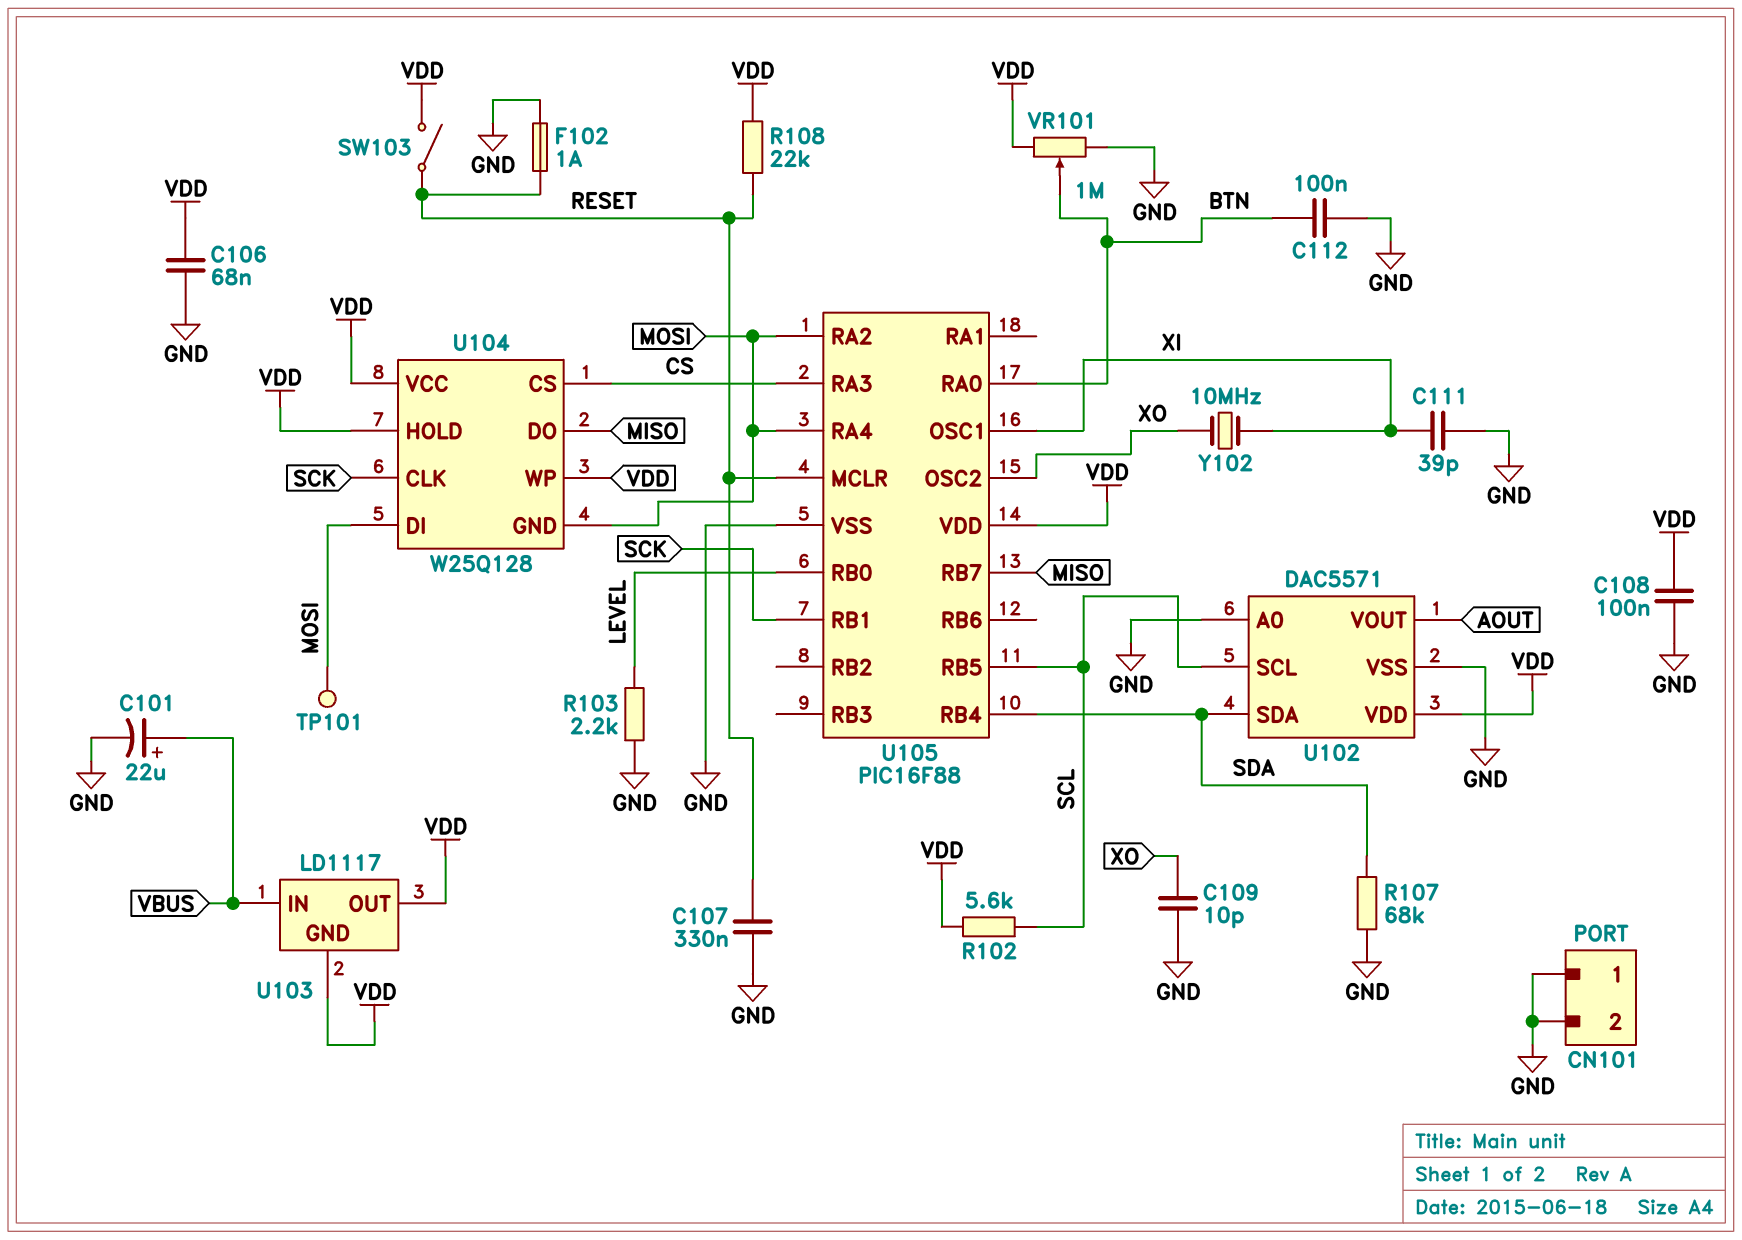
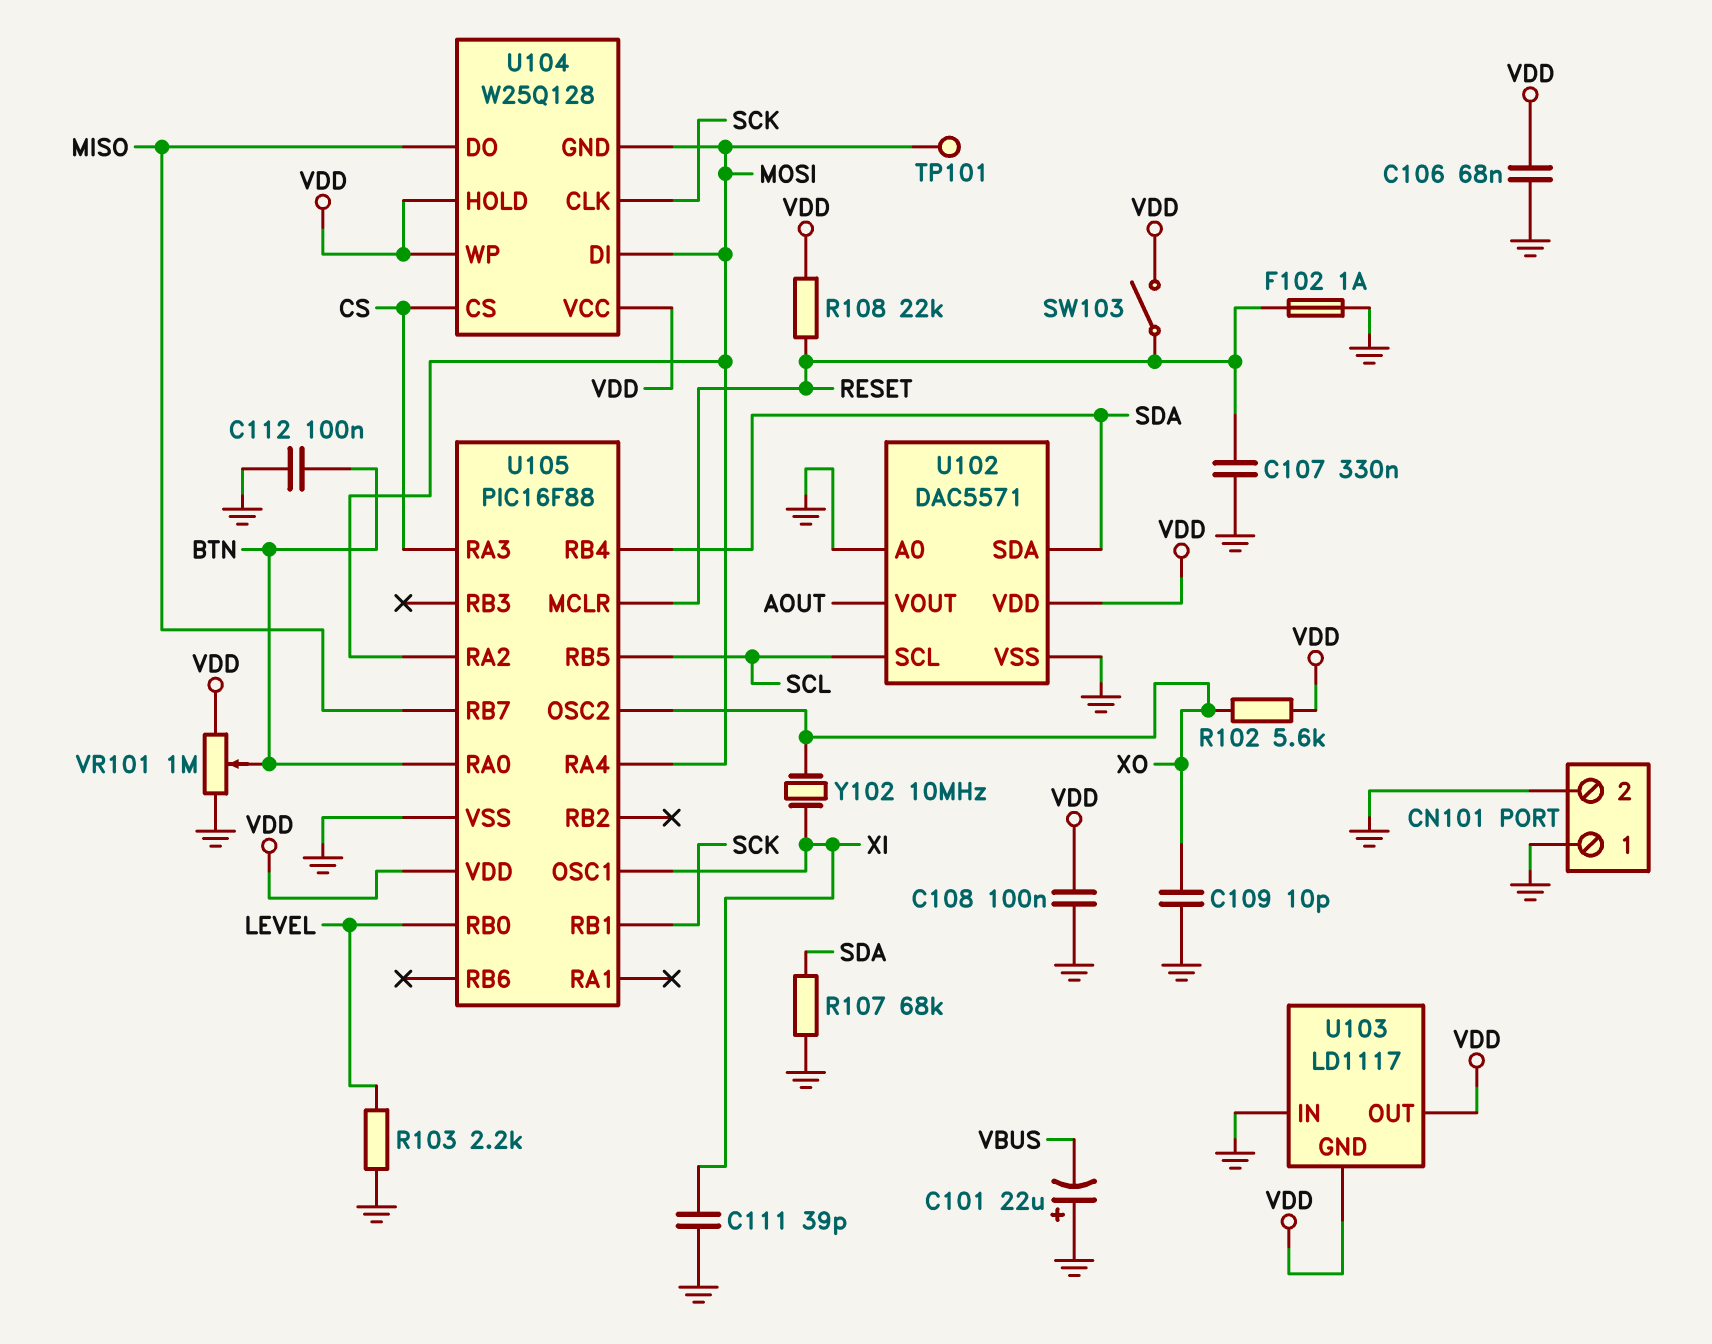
C101: 22uF (plus VBUS, minus GND) -> 22uF (plus GND, minus VBUS)
R102: 5.6k (SCL, VDD) -> 5.6k (VDD, XO)
U103 pin IN: VBUS -> GND

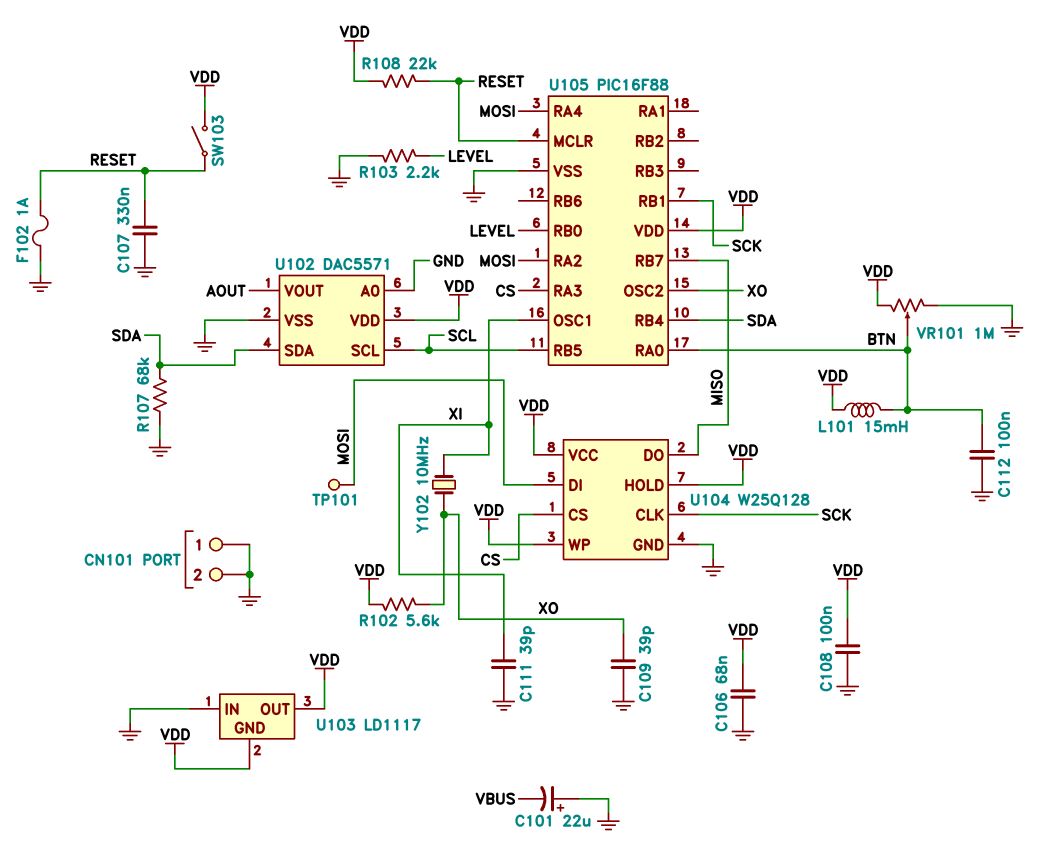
C109: 10pF (GND, XO) -> 39pF (GND, XO)
L101: none -> 15mH (BTN, VDD)
U104 pin GND: MOSI -> GND

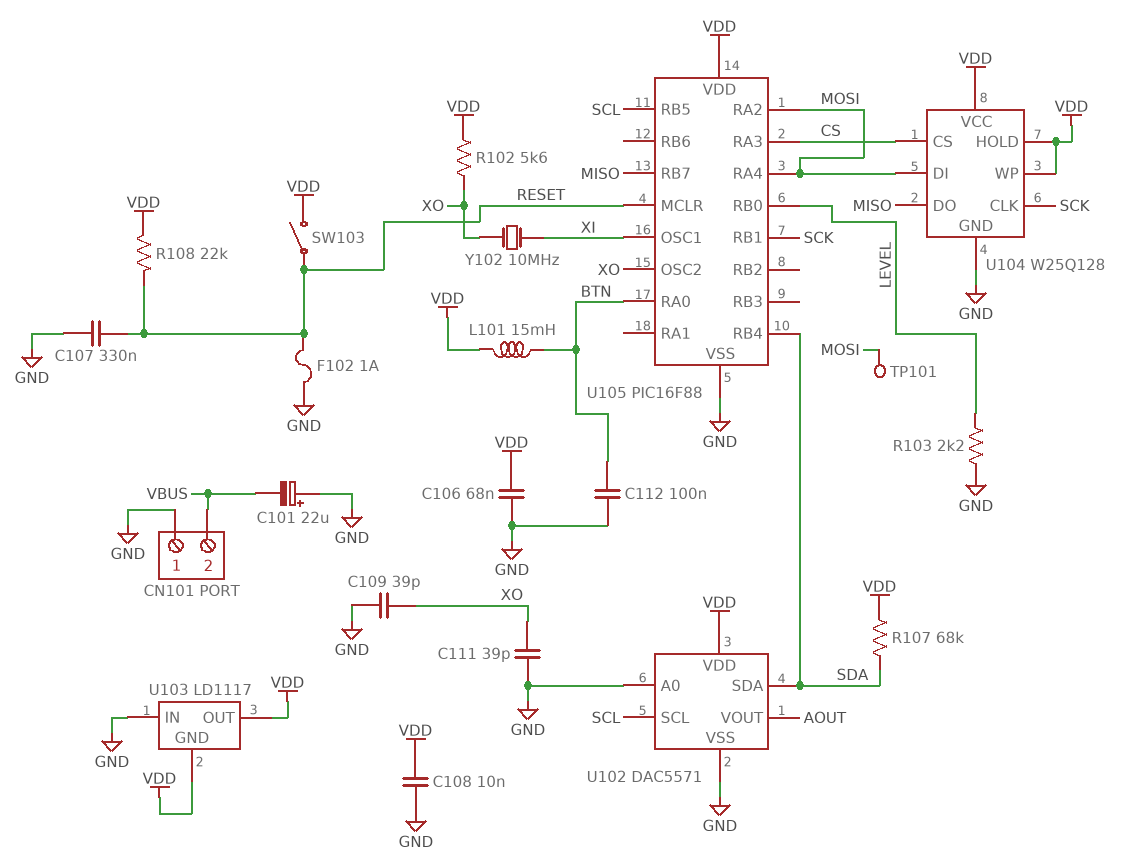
C108: 100nF (GND, VDD) -> 10nF (GND, VDD)
C111: 39pF (GND, XI) -> 39pF (GND, XO)
CN101 pin 2: GND -> VBUS
R107: 68k (GND, SDA) -> 68k (SDA, VDD)
VR101: 1M (GND, VDD, wiper BTN) -> none

